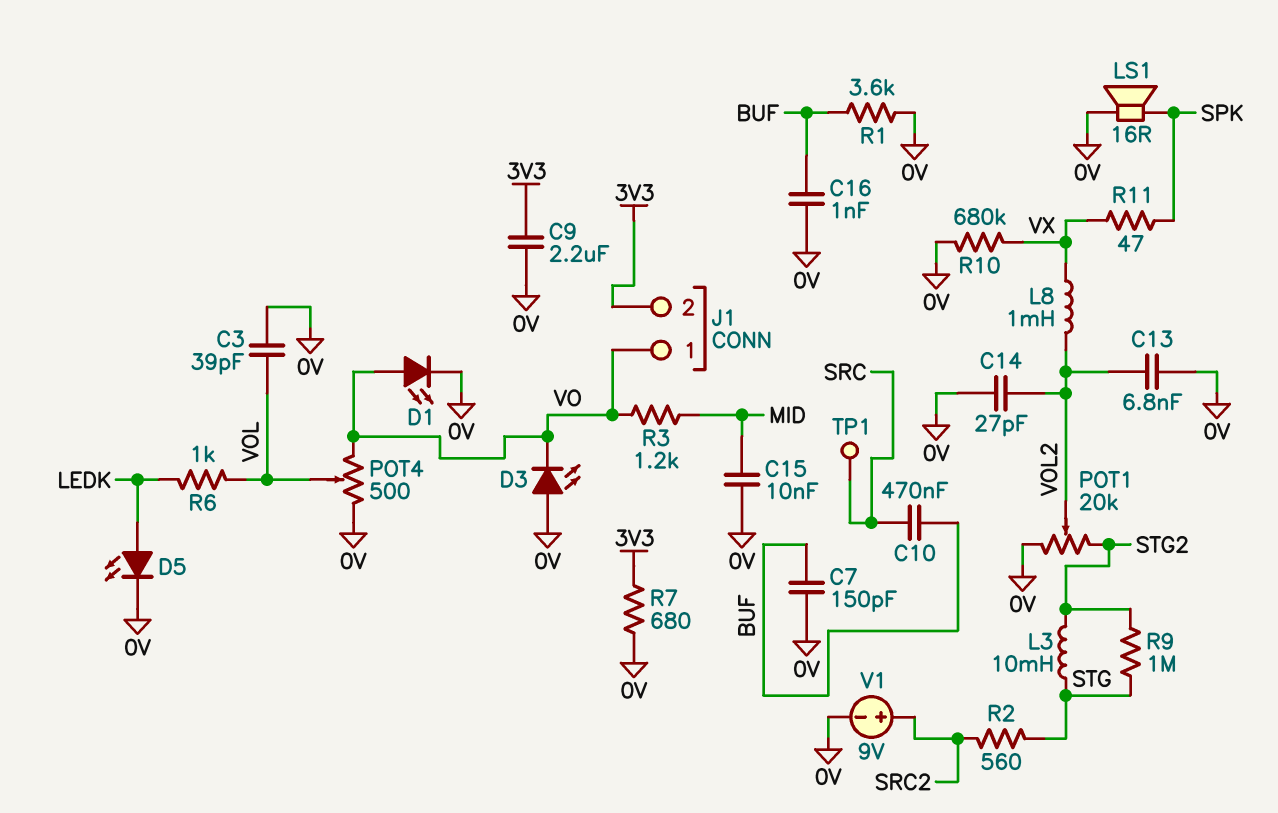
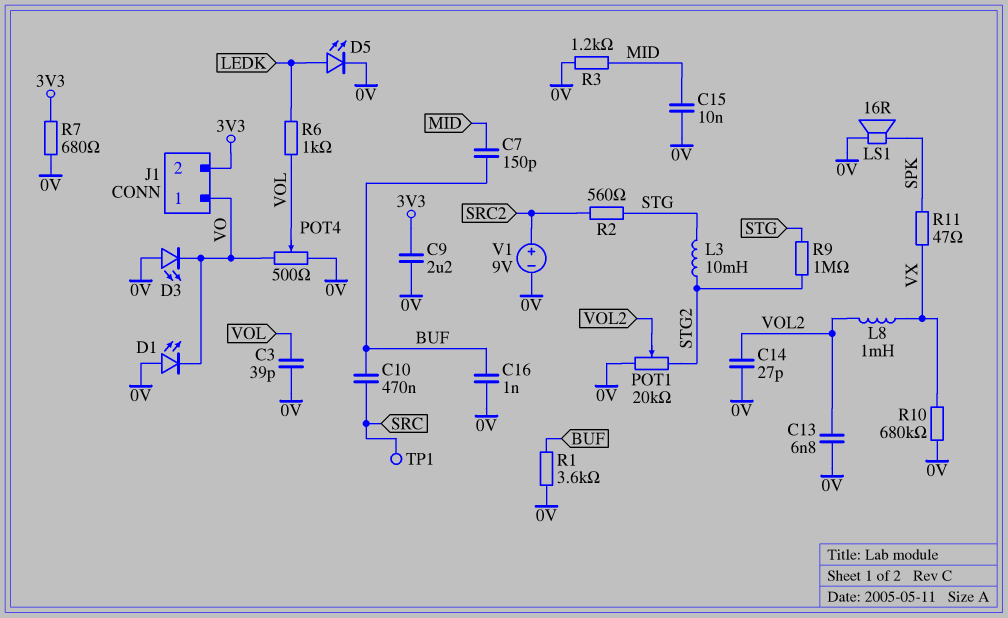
C7: 150pF (0V, BUF) -> 150pF (BUF, MID)
D1: LED (A VO, K 0V) -> LED (A 0V, K VO)
R3: 1.2k (MID, VO) -> 1.2k (0V, MID)

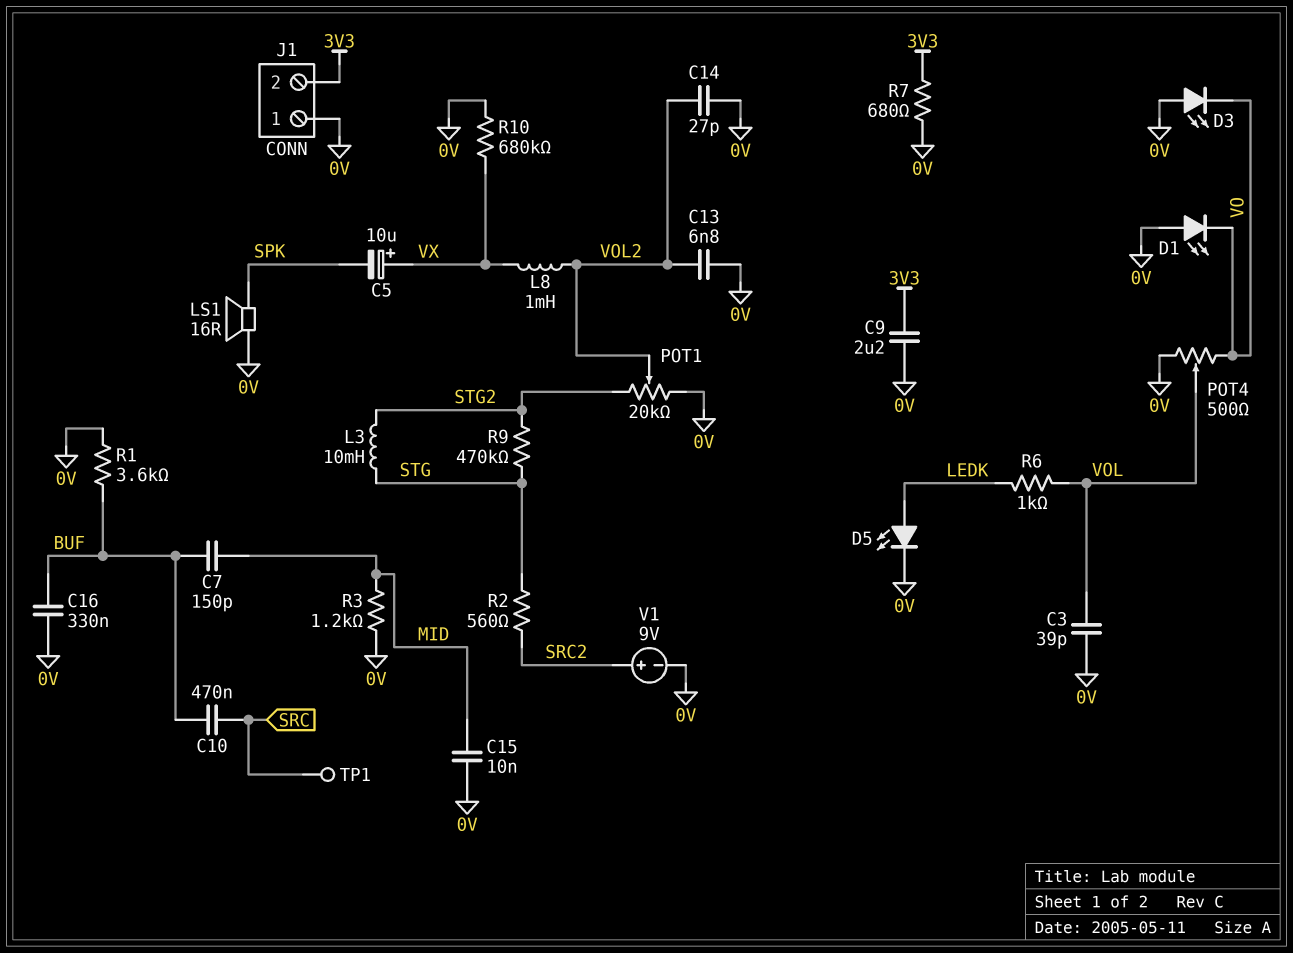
C5: none -> 10uF (plus VX, minus SPK)
C16: 1nF (0V, BUF) -> 330nF (0V, BUF)
J1 pin 1: VO -> 0V
R9: 1M (STG, STG2) -> 470k (STG, STG2)
R11: 47 (SPK, VX) -> none

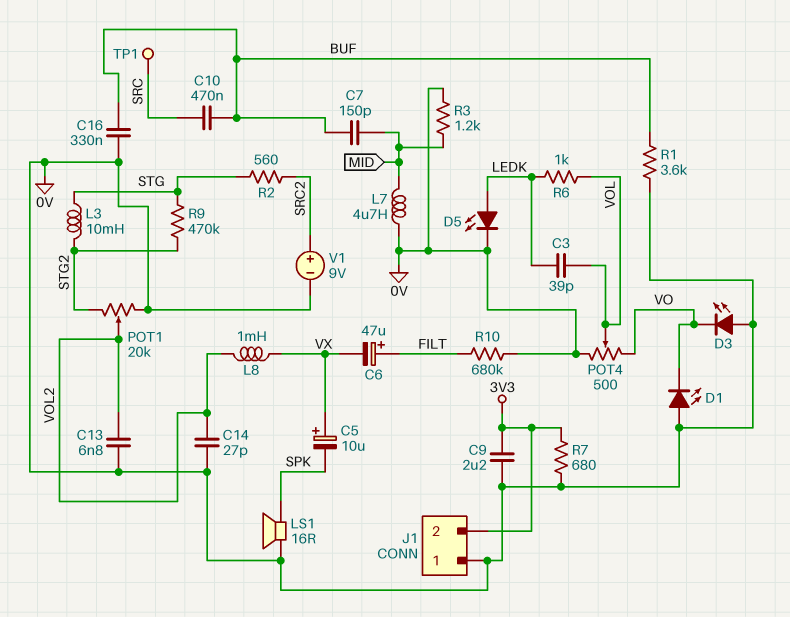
C3: 39pF (0V, VOL) -> 39pF (LEDK, VOL)
C6: none -> 47uF (plus FILT, minus VX)
C15: 10nF (0V, MID) -> none
L7: none -> 4.7uH (0V, MID)
R10: 680k (0V, VX) -> 680k (0V, FILT)

